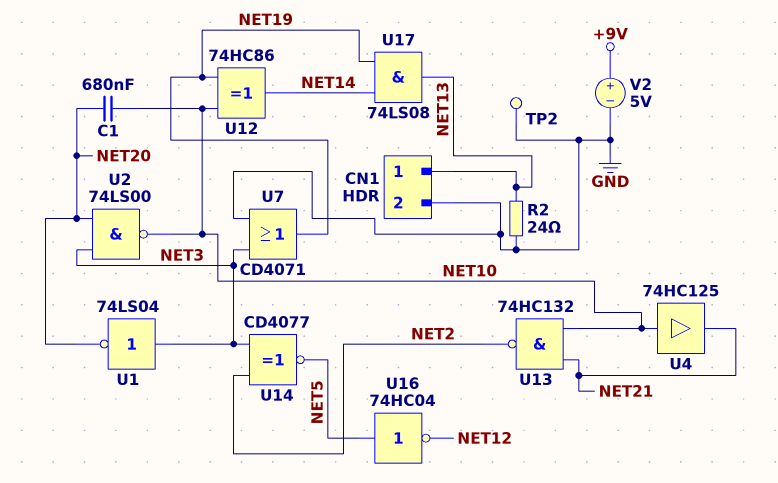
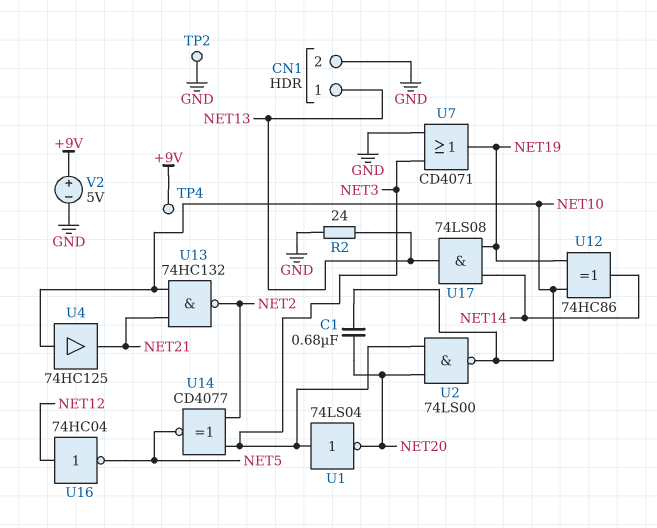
TP4: none -> test point (+9V)
U16: NOT 74HC04 (in NET5, out NET12) -> NOT 74HC04 (in NET12, out NET5)

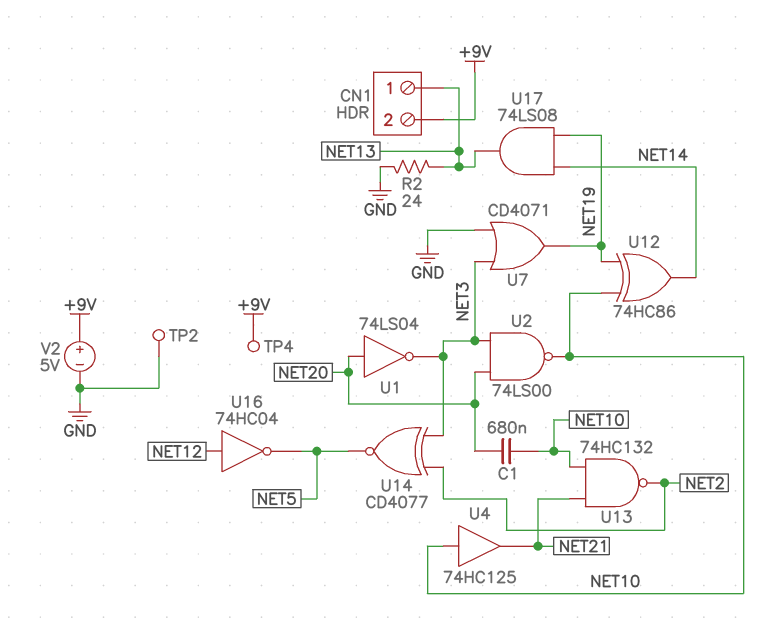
CN1 pin 2: GND -> +9V
U1: NOT 74LS04 (in NET3, out NET20) -> NOT 74LS04 (in NET20, out NET3)

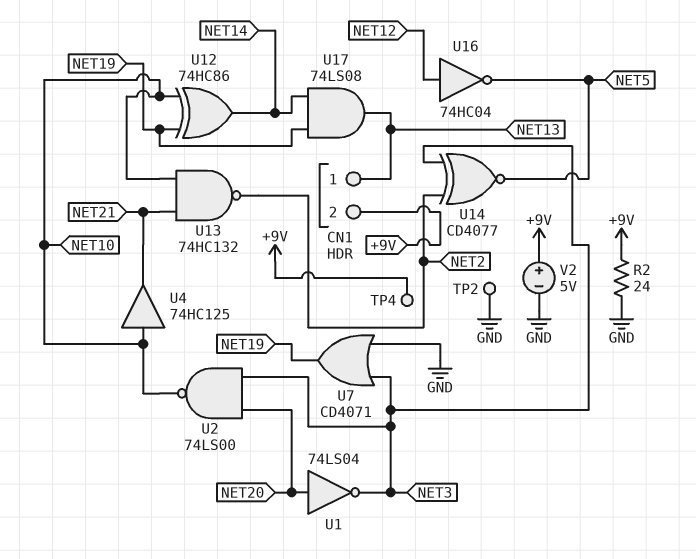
C1: 680nF (NET10, NET20) -> none
R2: 24 (GND, NET13) -> 24 (+9V, GND)

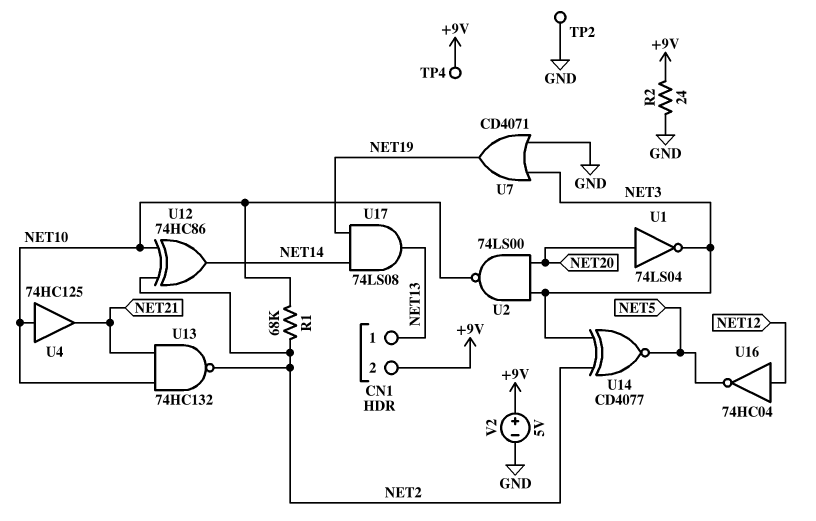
R1: none -> 68k (NET2, NET10)
U12: XOR 74HC86 (in NET10, in NET19, out NET14) -> XOR 74HC86 (in NET2, in NET10, out NET14)

